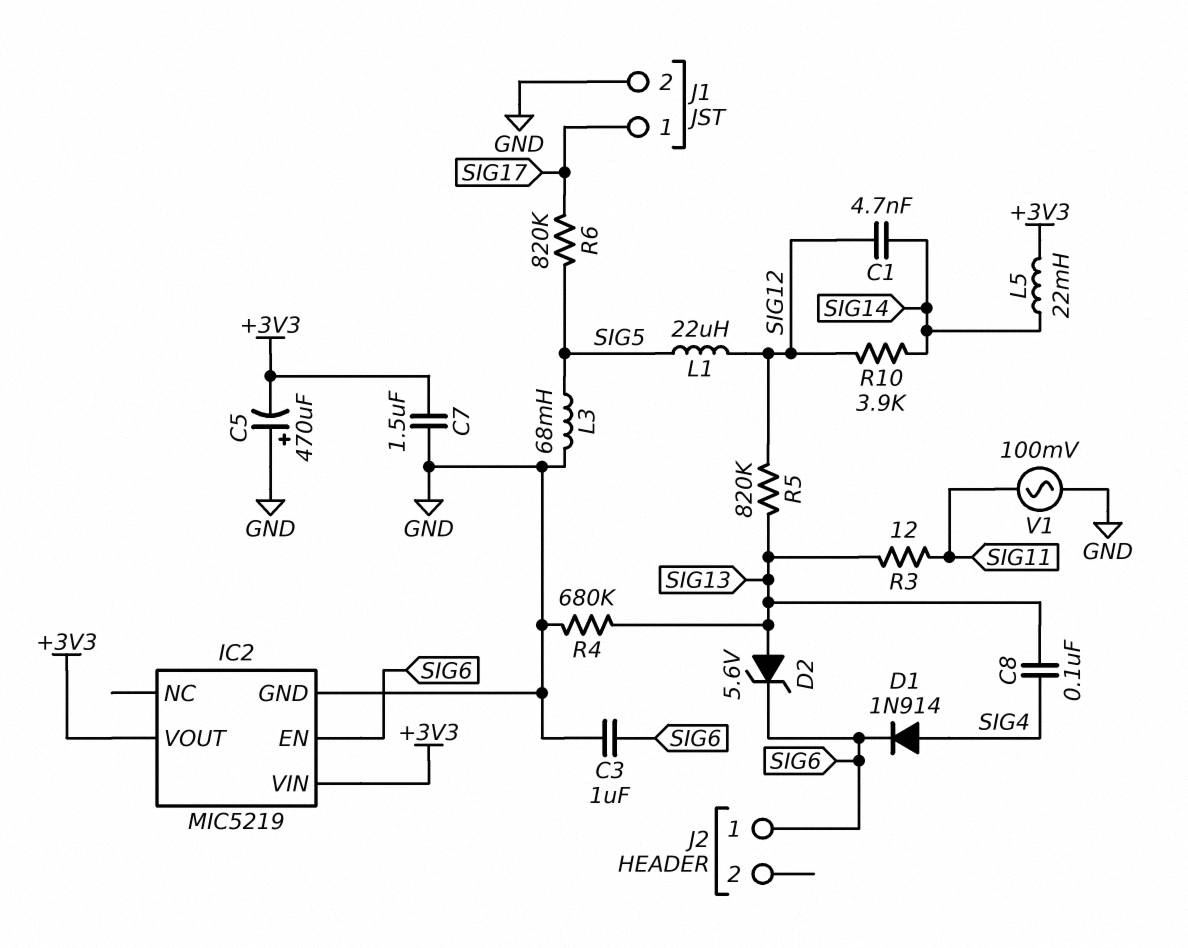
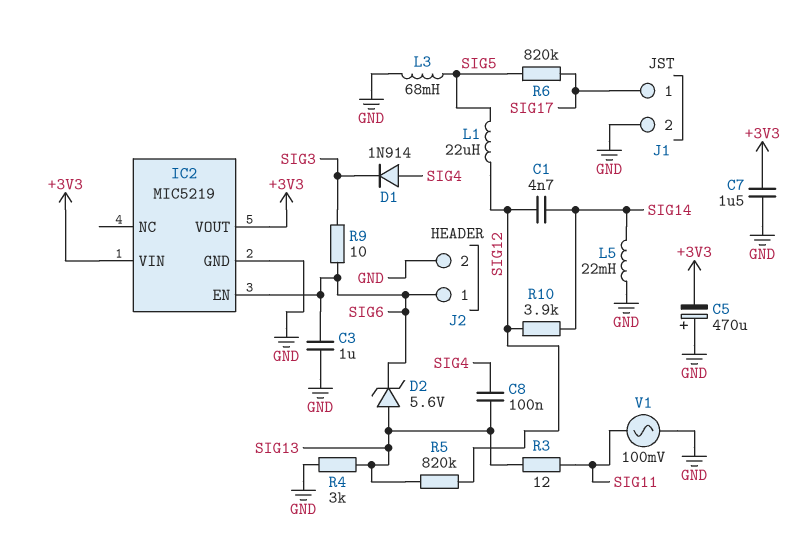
D1: diode 1N914 (A SIG4, K SIG6) -> diode 1N914 (A SIG4, K SIG3)
J2 pin 2: none -> GND
L5: 22mH (+3V3, SIG14) -> 22mH (GND, SIG14)
R4: 680k (GND, SIG13) -> 3k (GND, SIG13)
R9: none -> 10 (SIG3, SIG6)

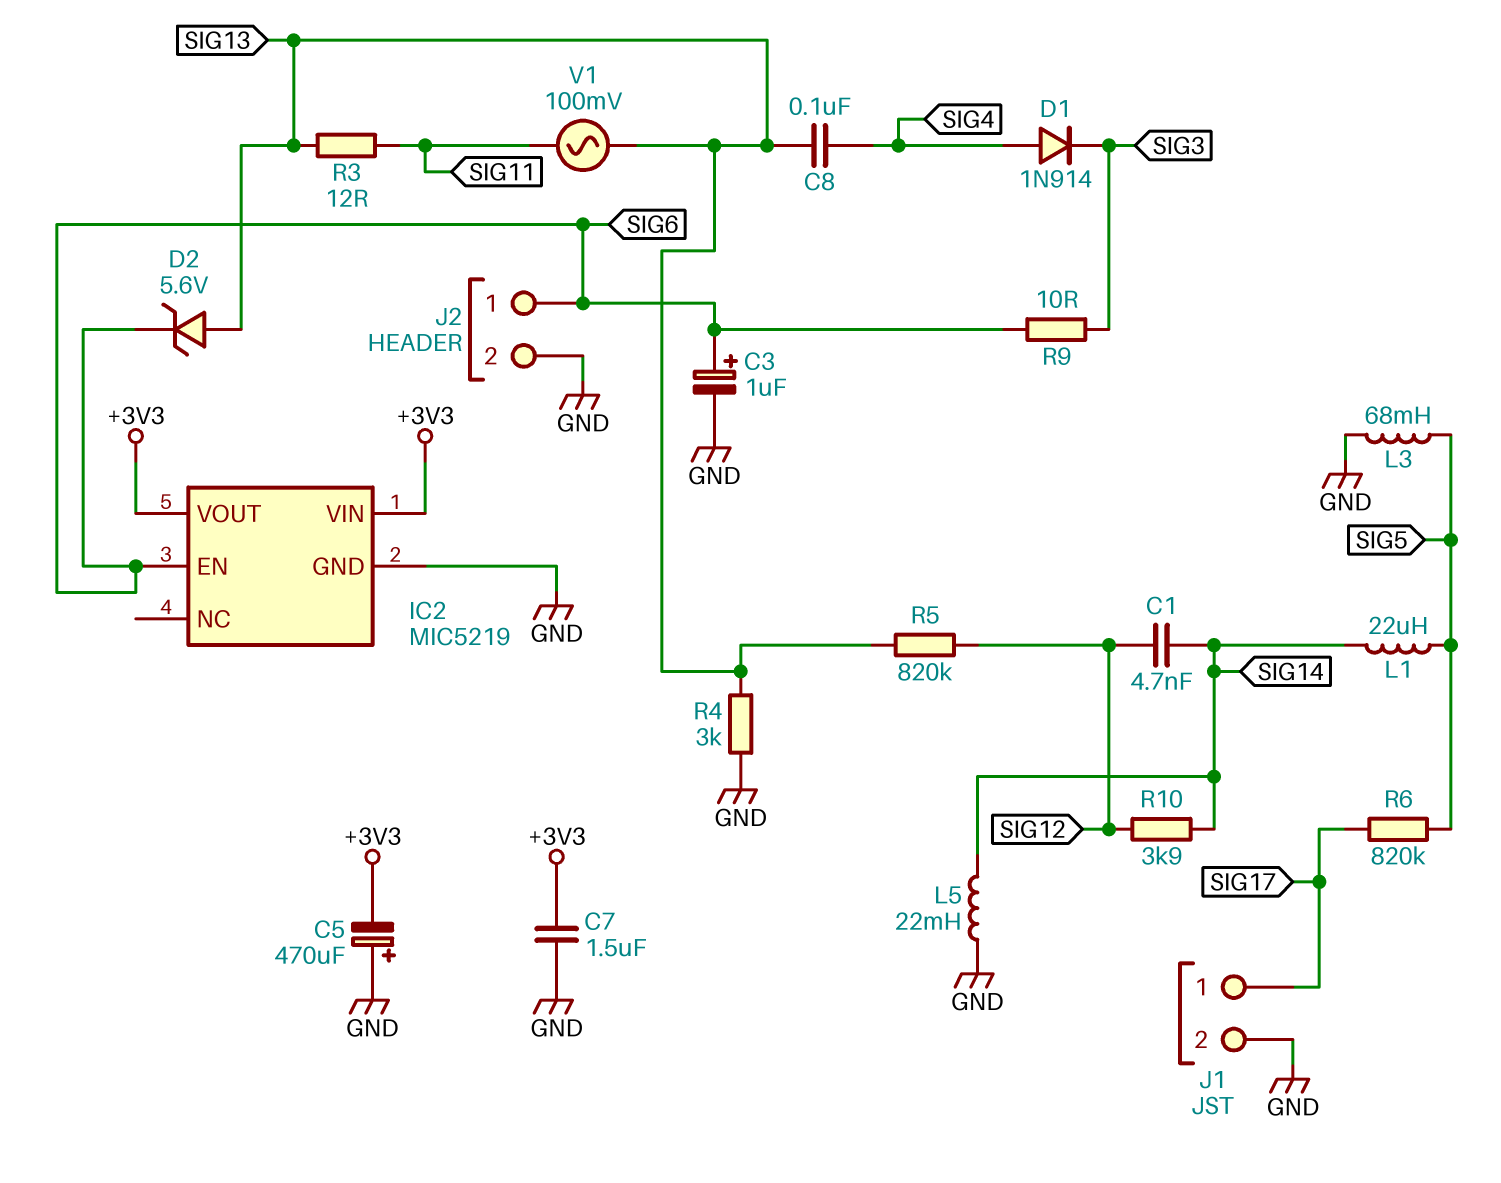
C3: 1uF (GND, SIG6) -> 1uF (plus SIG6, minus GND)
L1: 22uH (SIG5, SIG12) -> 22uH (SIG5, SIG14)
V1: AC 100mV (GND, SIG11) -> AC 100mV (SIG11, SIG13)

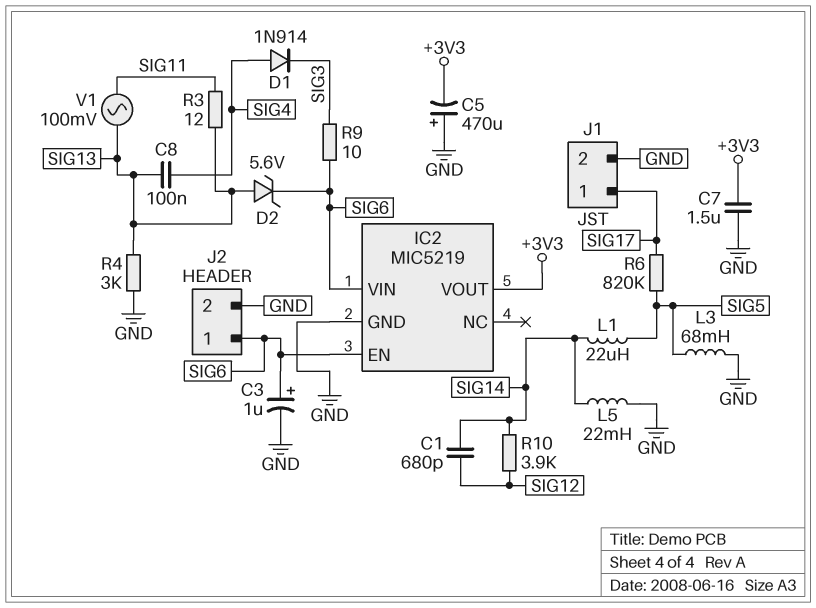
C1: 4.7nF (SIG12, SIG14) -> 680pF (SIG12, SIG14)
IC2 pin VIN: +3V3 -> SIG6
R5: 820k (SIG12, SIG13) -> none

